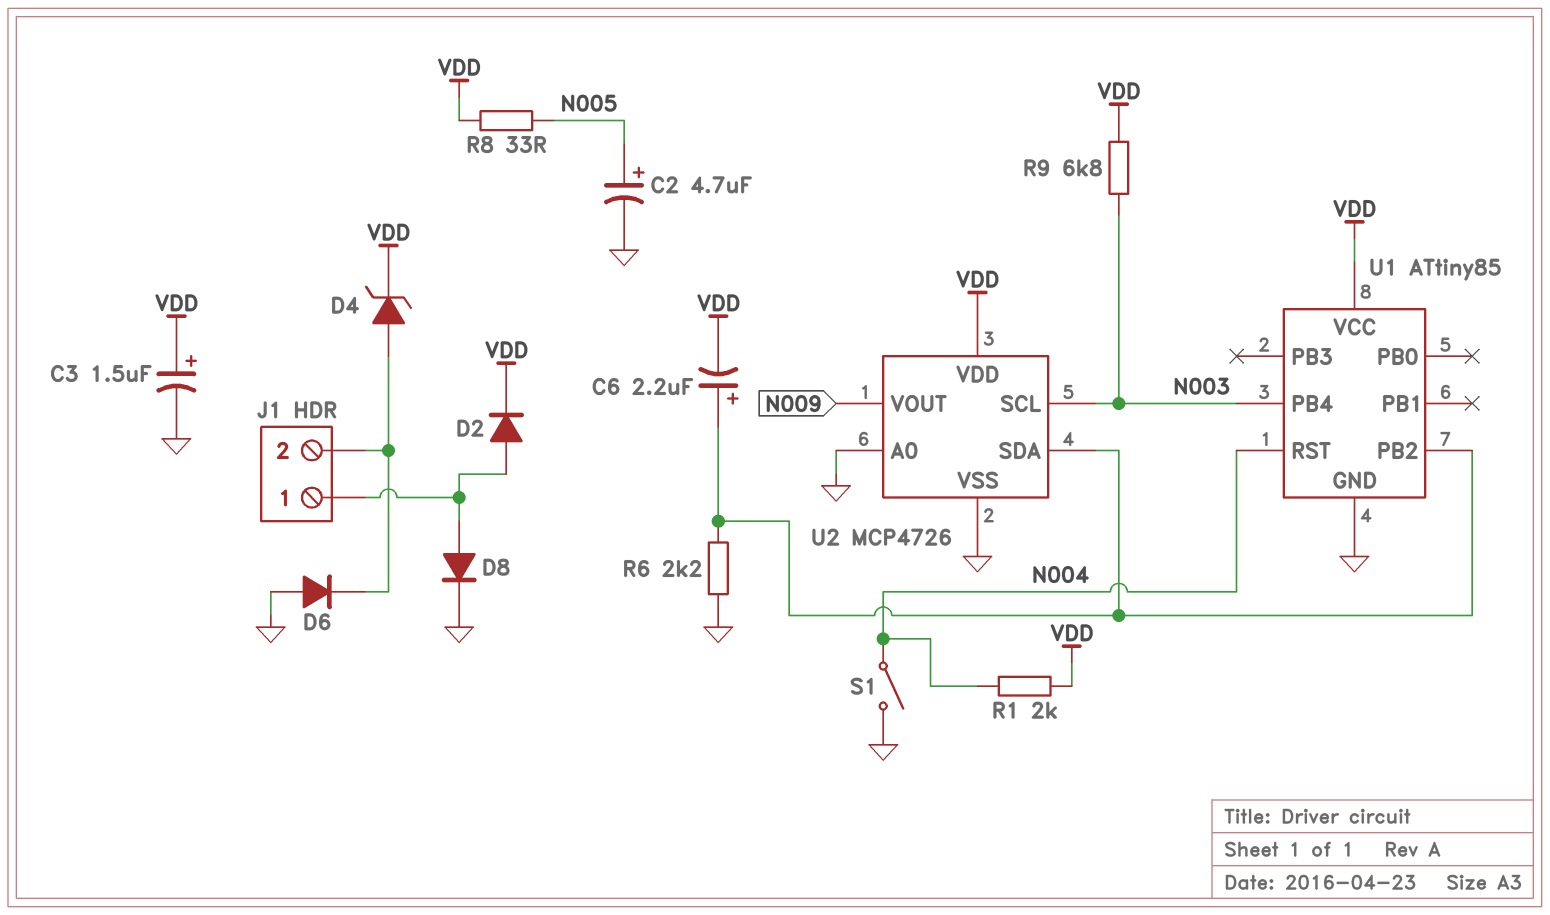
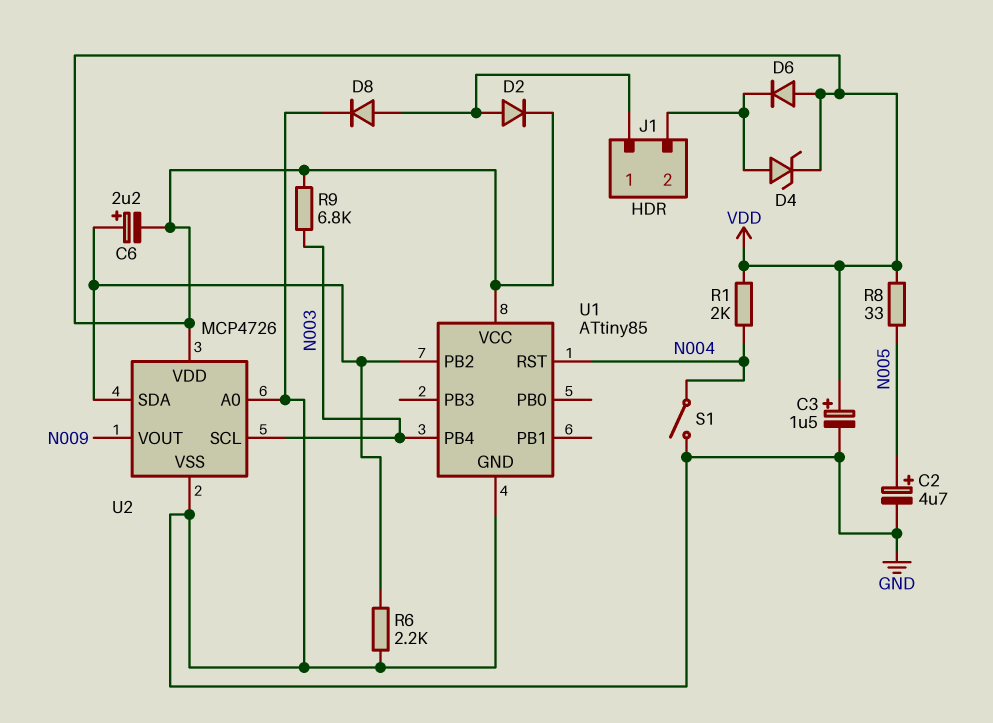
D6: diode (A GND, K J1/2) -> diode (A VDD, K J1/2)

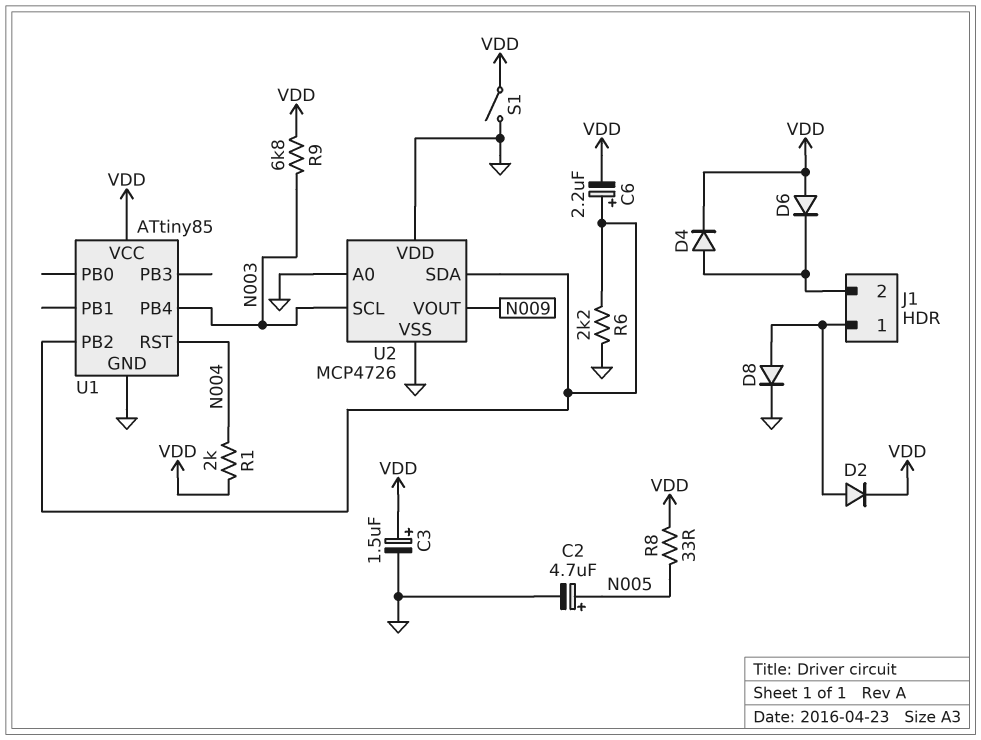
D4: zener (A J1/2, K VDD) -> diode (A J1/2, K VDD)
S1: switch (GND, N004) -> switch (GND, VDD)
U2 pin VDD: VDD -> GND

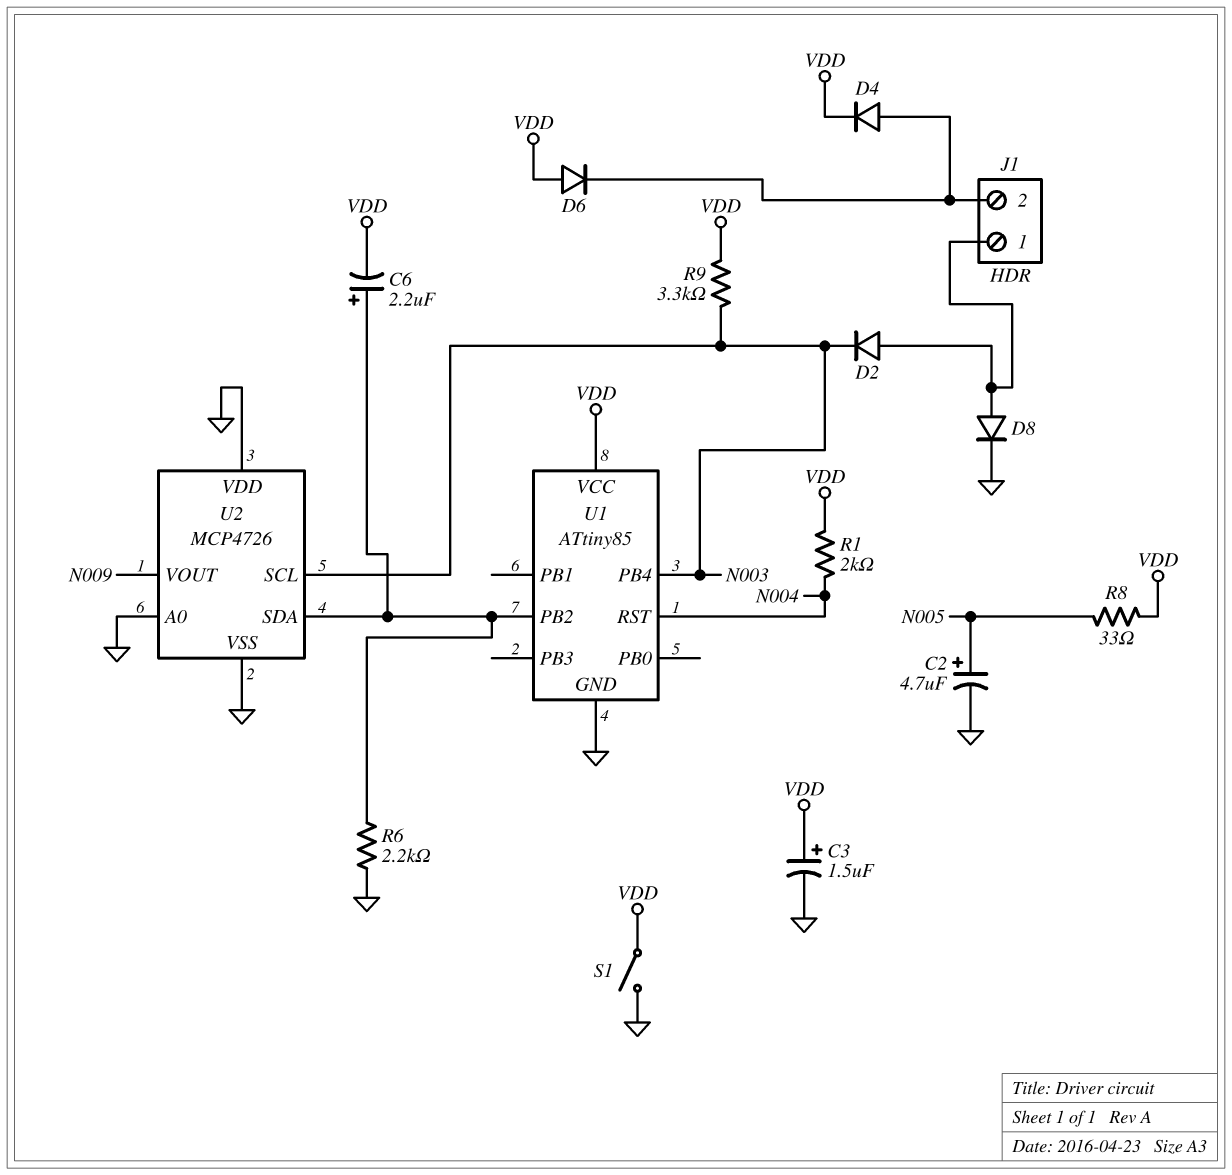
D2: diode (A J1/1, K VDD) -> diode (A J1/1, K N003)
R9: 6.8k (N003, VDD) -> 3.3k (N003, VDD)

